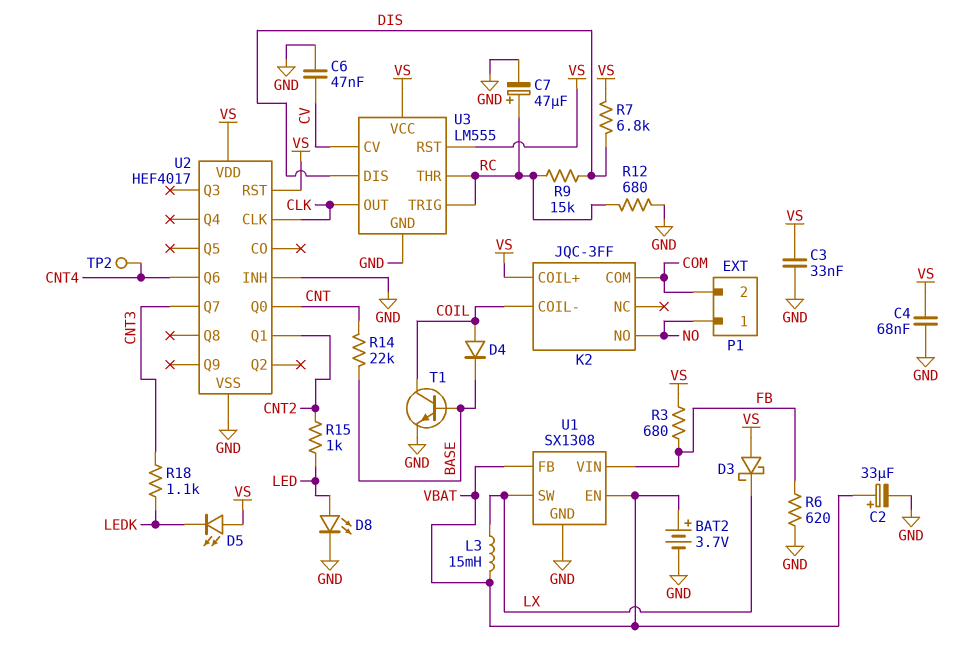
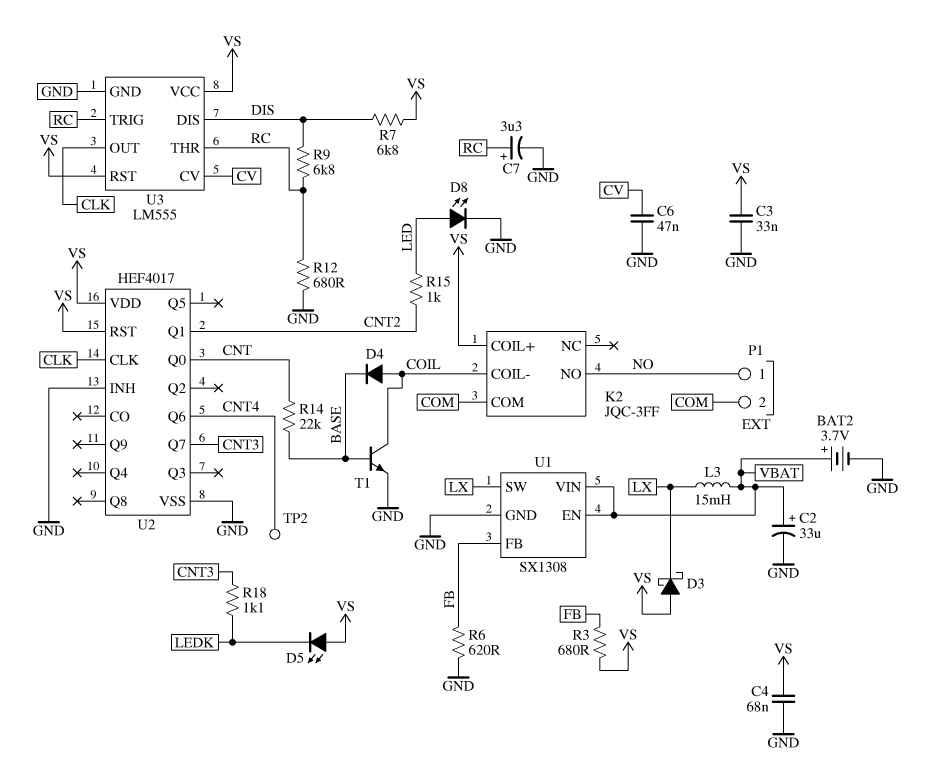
C7: 47uF (plus RC, minus GND) -> 3.3uF (plus RC, minus GND)
R9: 15k (DIS, RC) -> 6.8k (DIS, RC)
U1 pin FB: VBAT -> FB
U1 pin VIN: FB -> VBAT

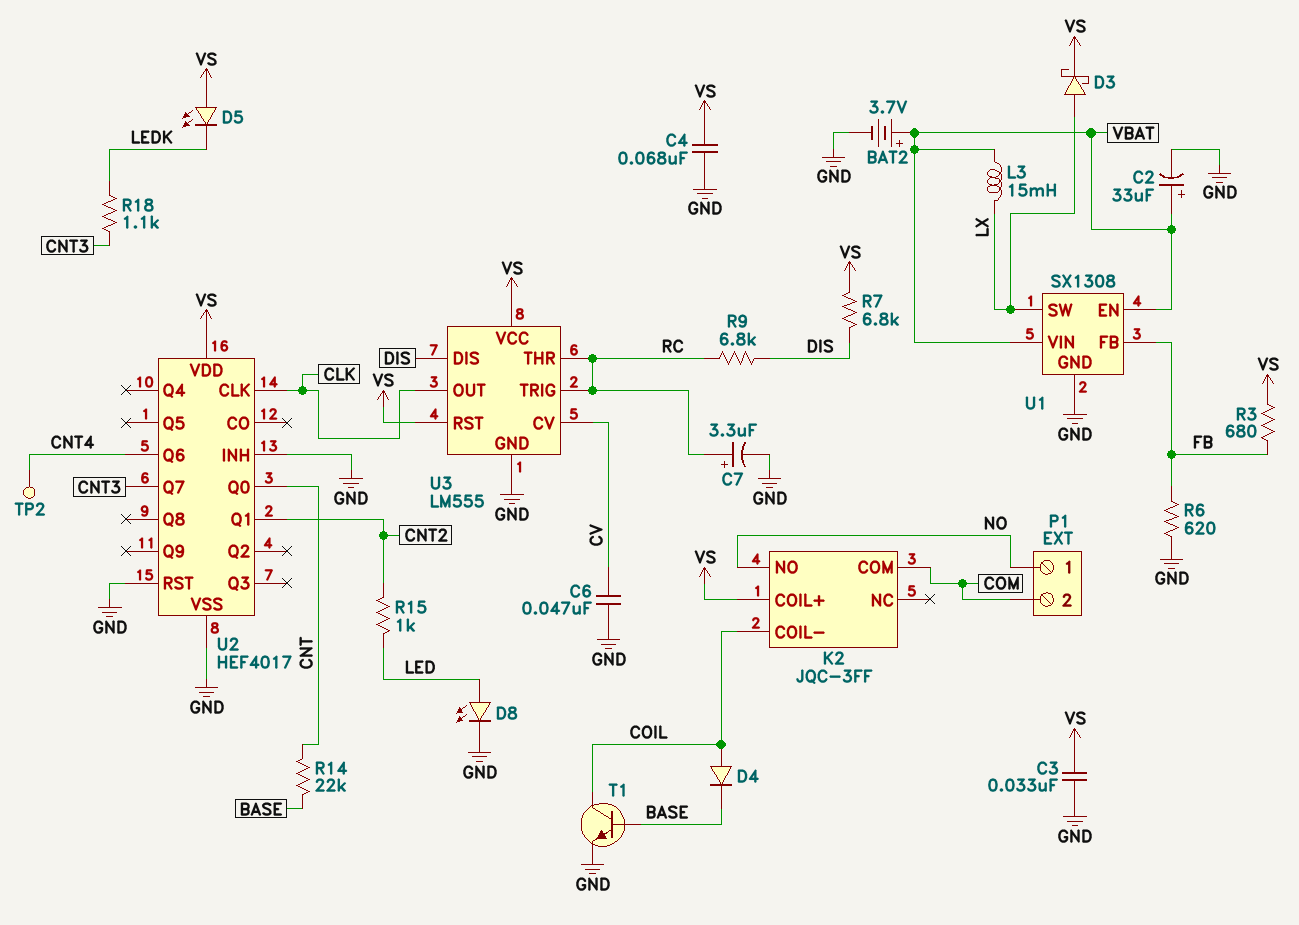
D3: schottky (A VS, K LX) -> schottky (A LX, K VS)
R12: 680 (GND, RC) -> none
U2 pin RST: VS -> GND

